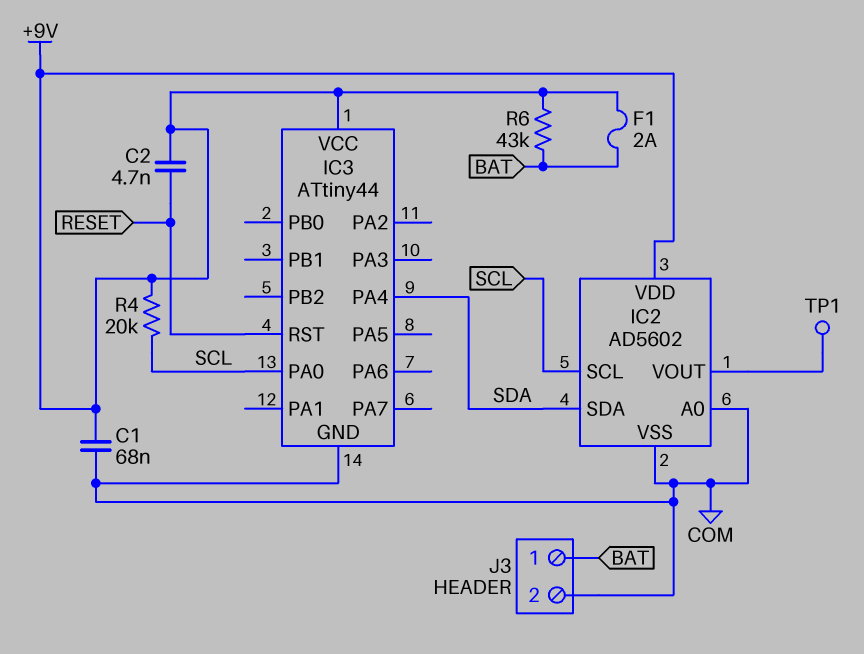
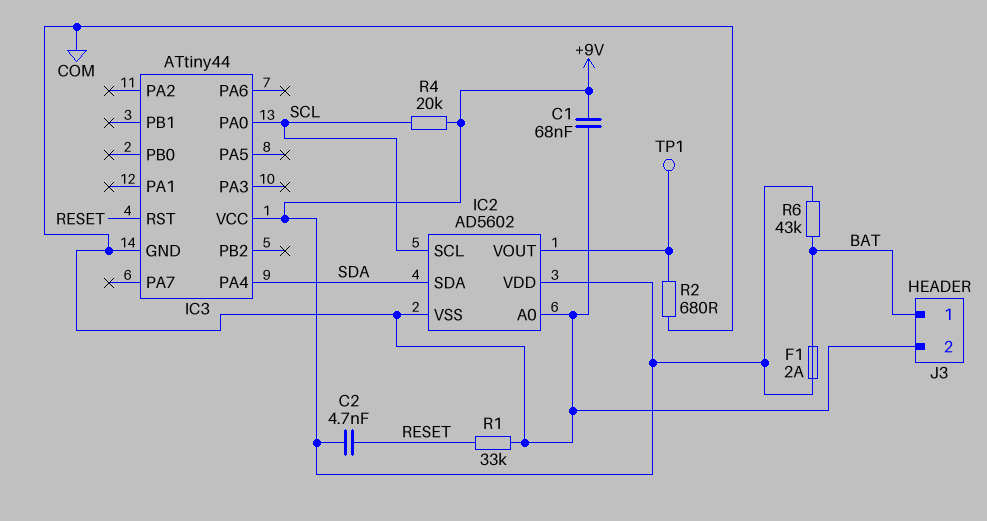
R1: none -> 33k (COM, RESET)
R2: none -> 680 (COM, IC2/VOUT)

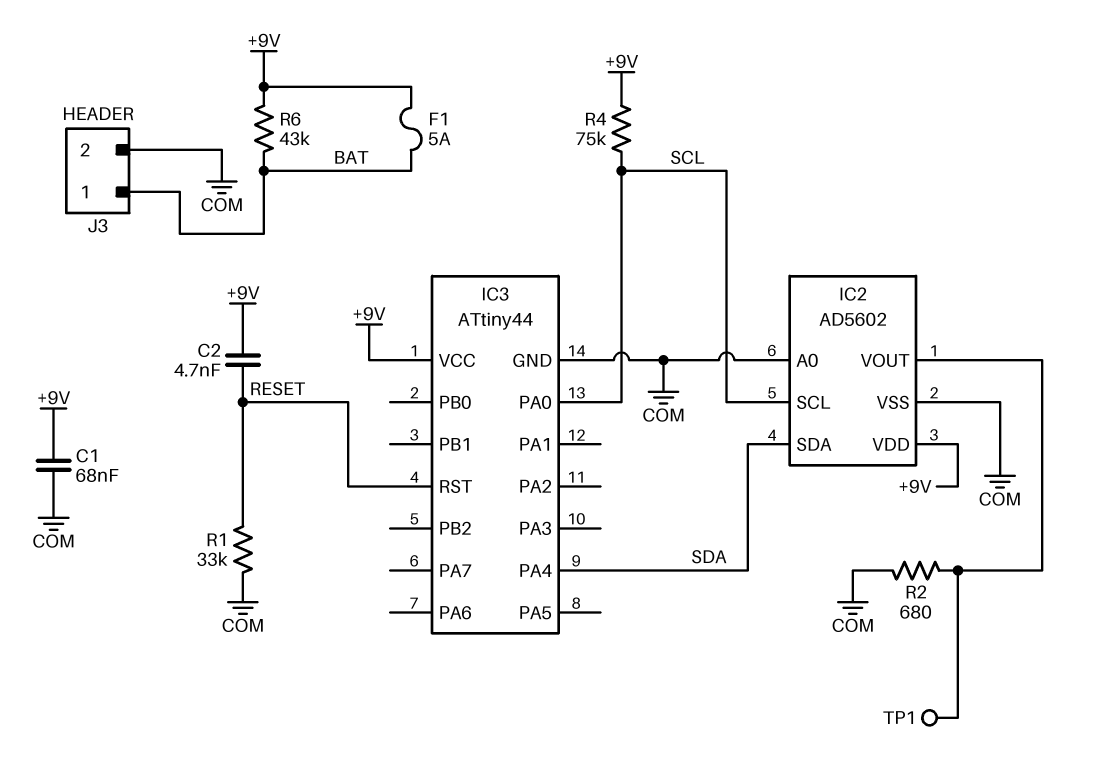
F1: 2A (+9V, BAT) -> 5A (+9V, BAT)
R4: 20k (+9V, SCL) -> 75k (+9V, SCL)

